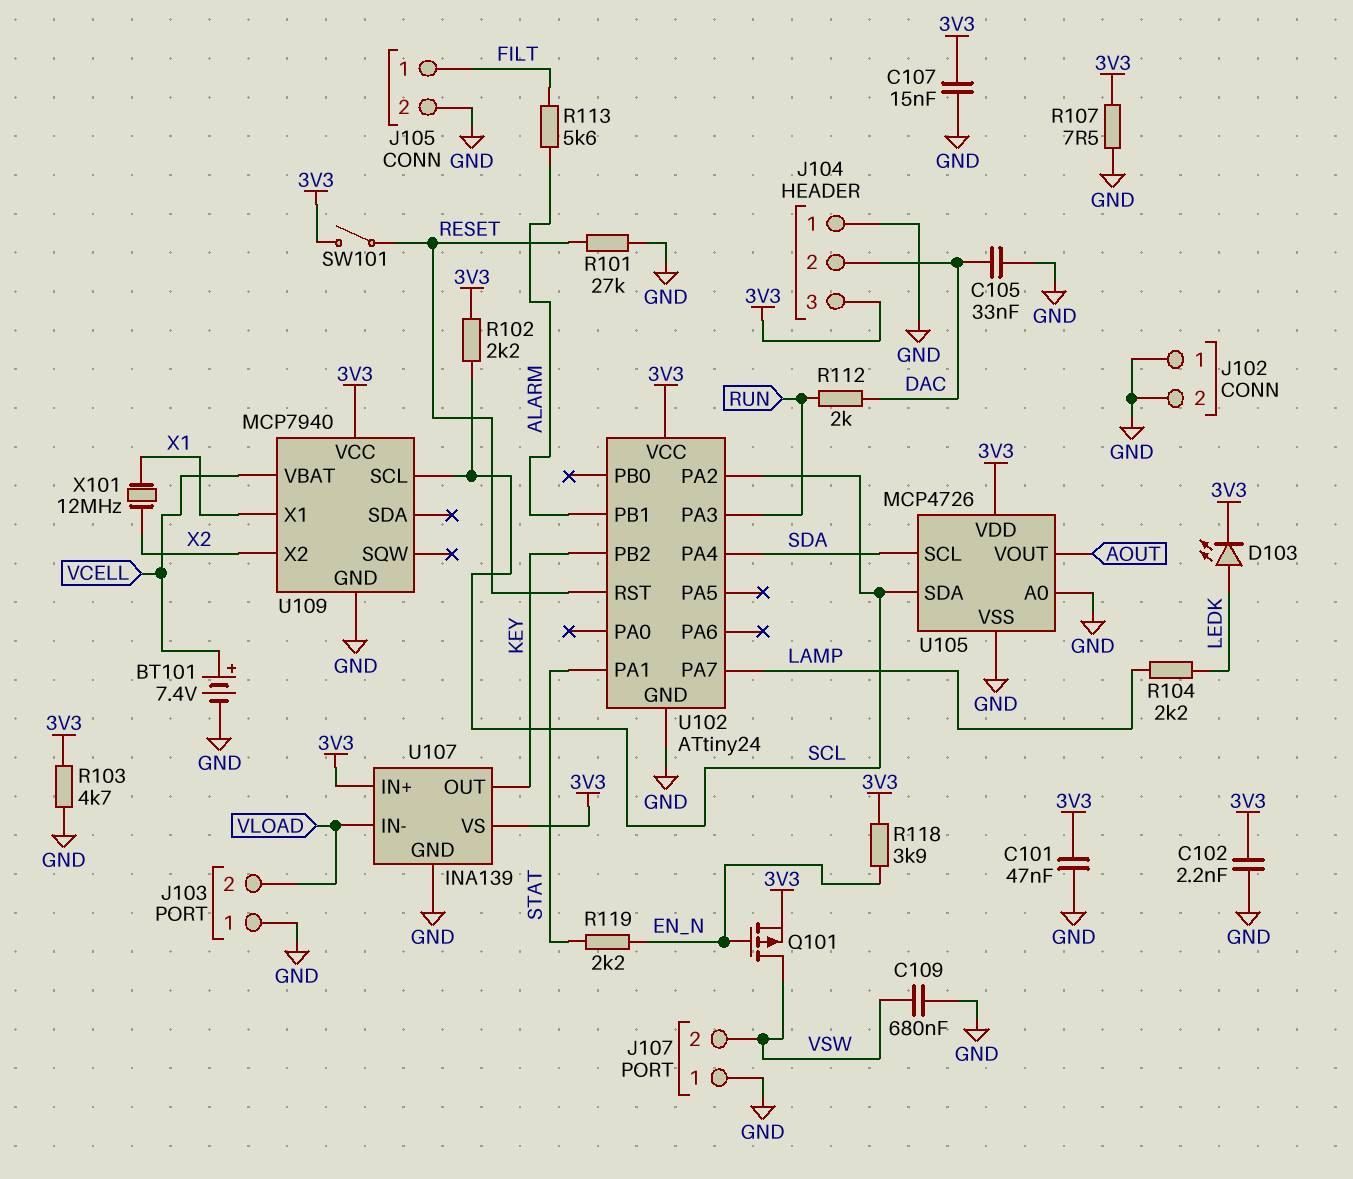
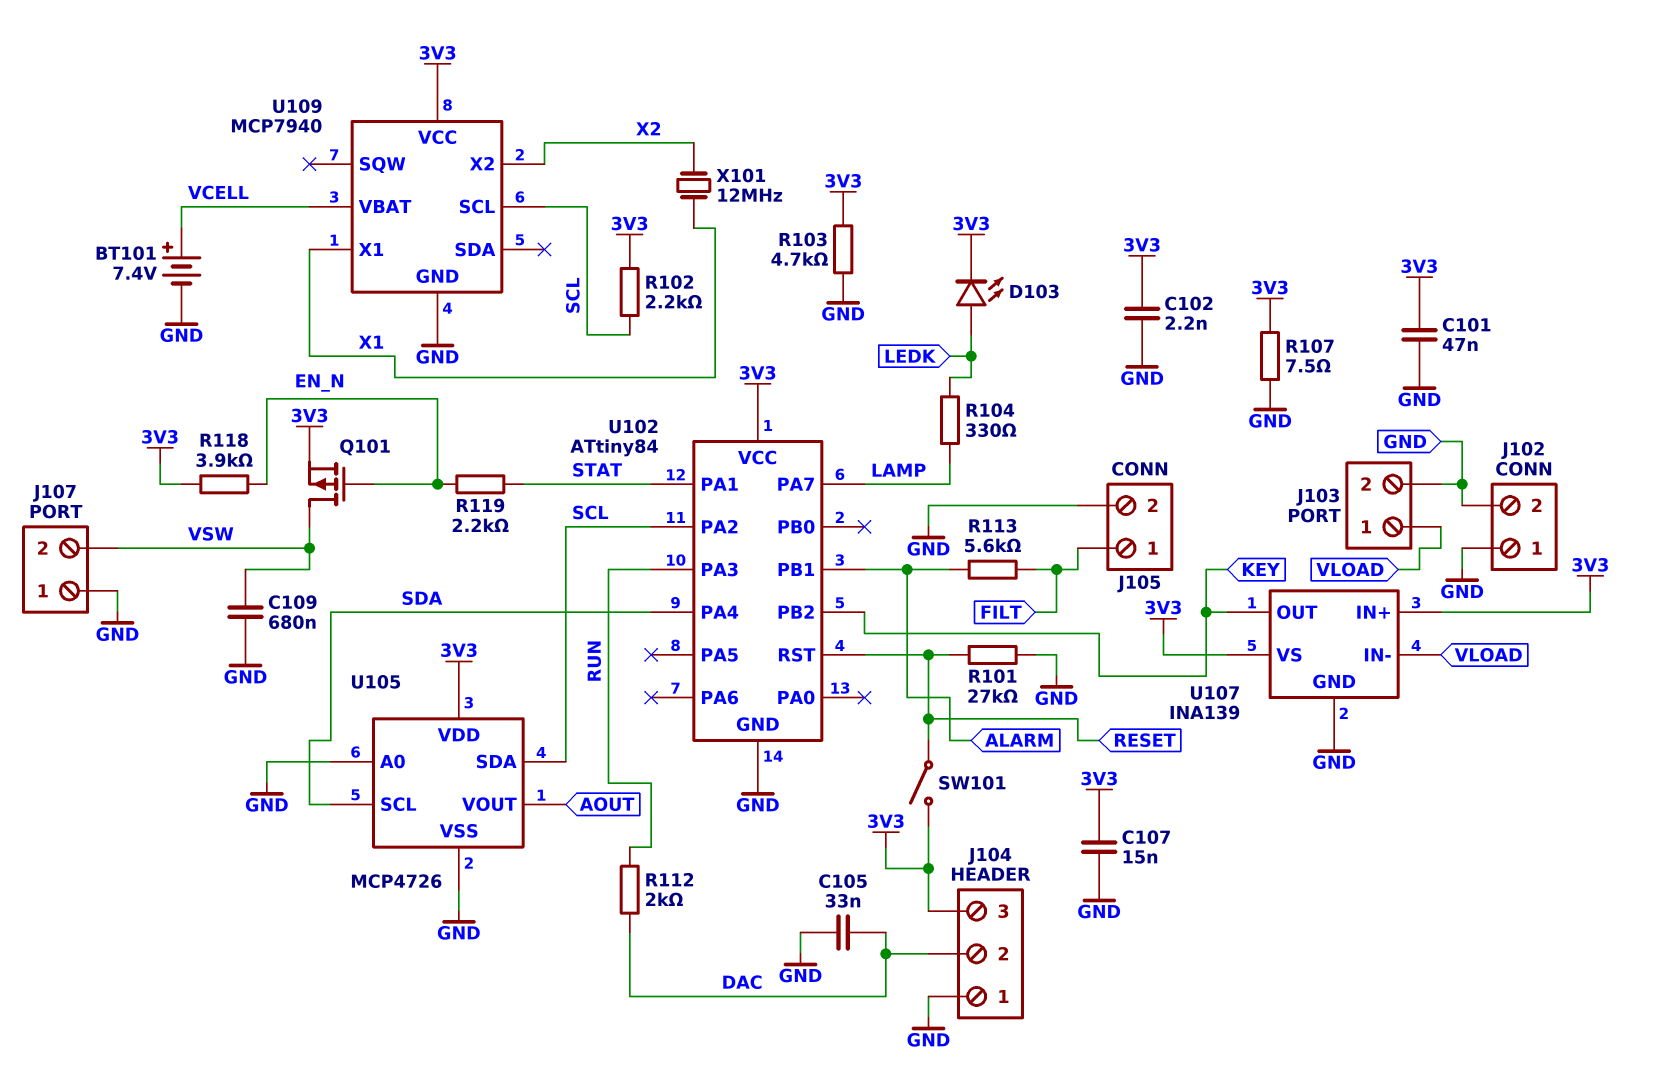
J103 pin 1: GND -> VLOAD
J103 pin 2: VLOAD -> GND
R104: 2.2k (LAMP, LEDK) -> 330 (LAMP, LEDK)
U102: ATtiny24 -> ATtiny84

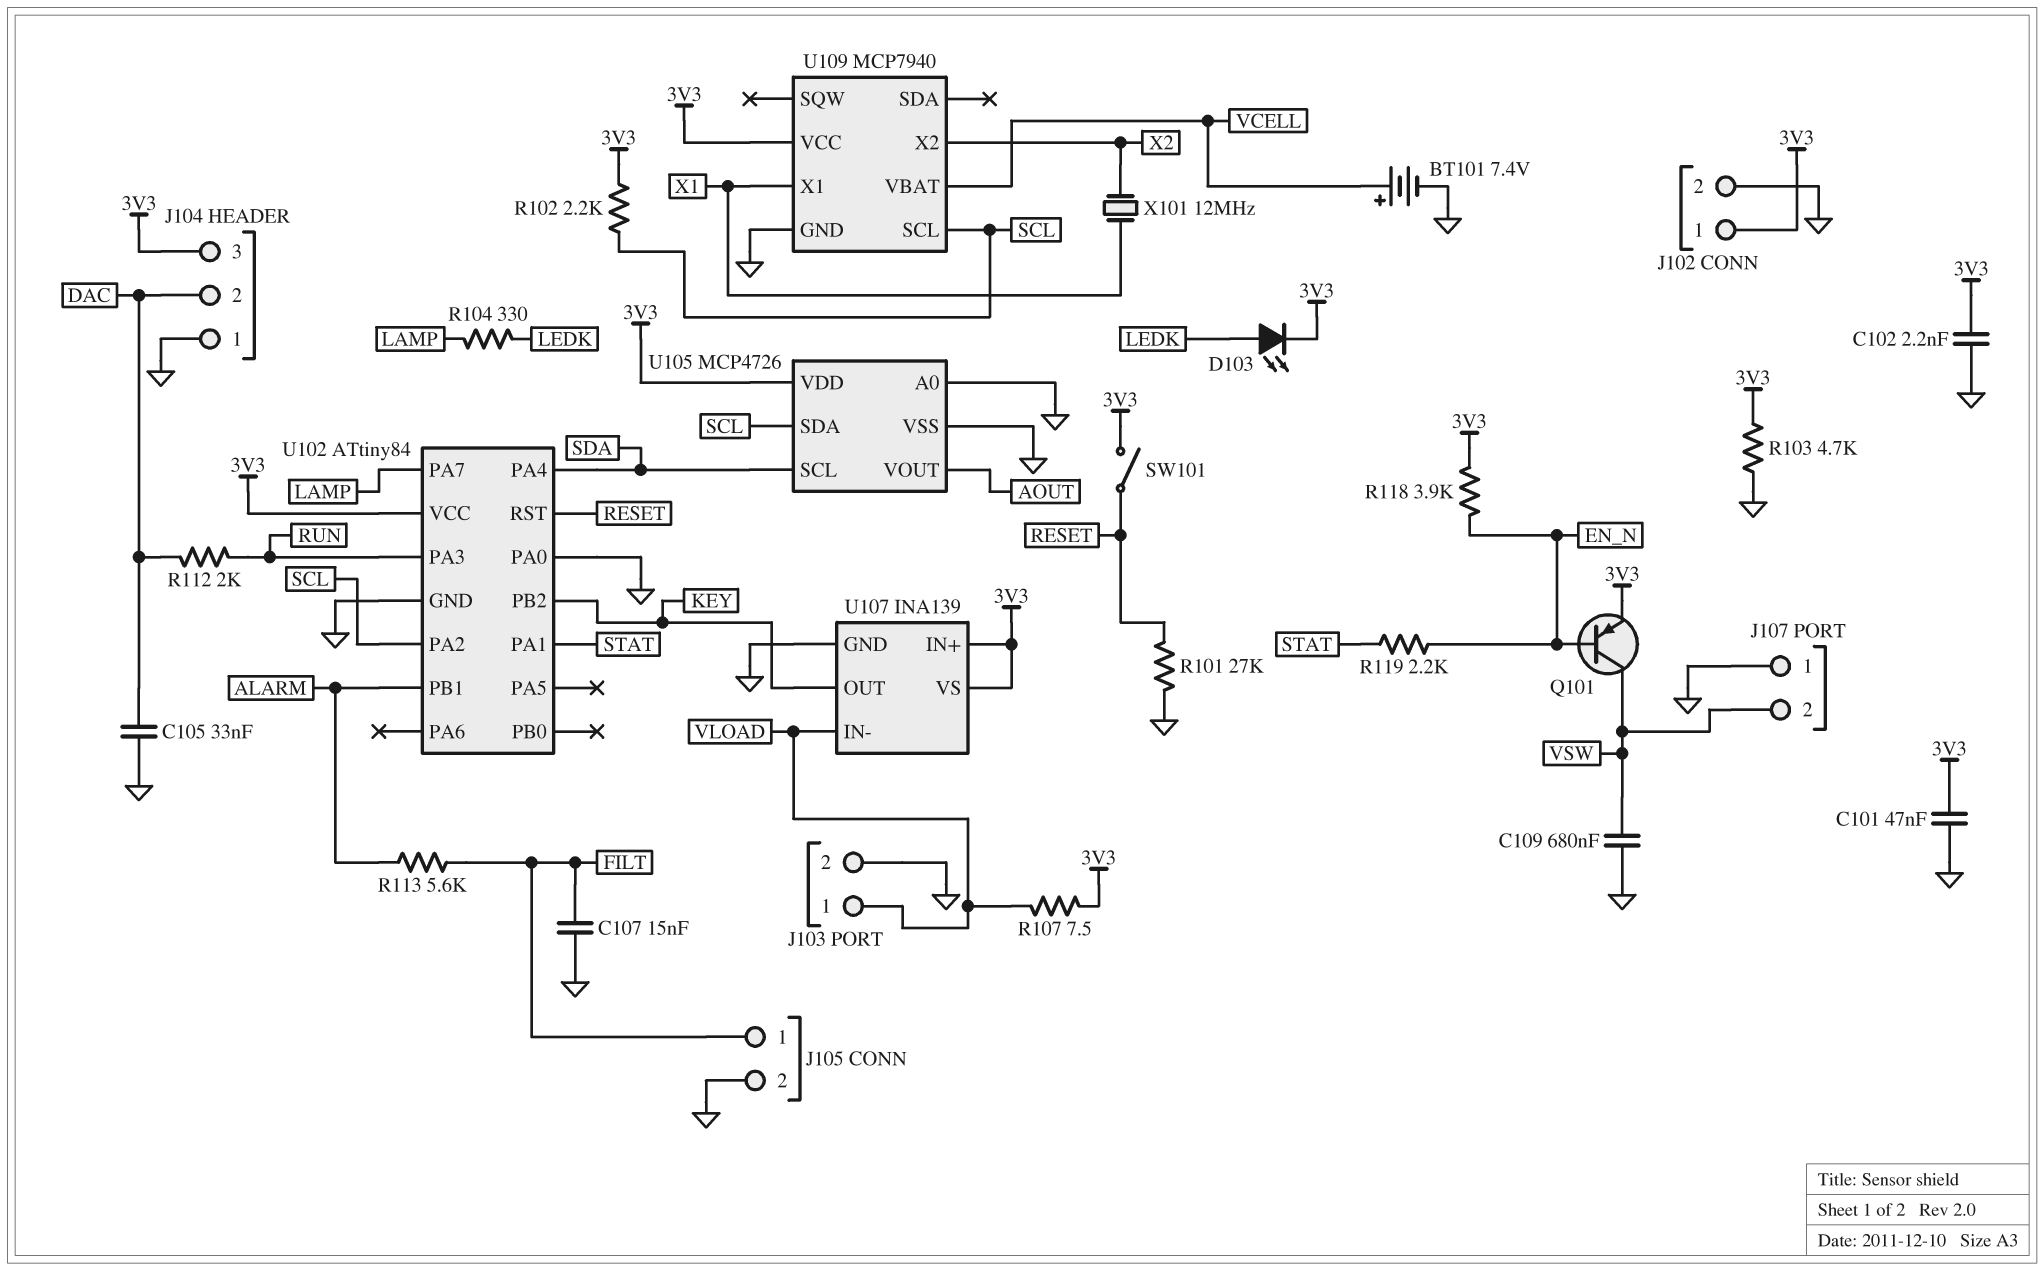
C107: 15nF (3V3, GND) -> 15nF (FILT, GND)
J102 pin 1: GND -> 3V3
Q101: PMOS (G EN_N, D VSW, S 3V3) -> PNP (B EN_N, C VSW, E 3V3)
R107: 7.5 (3V3, GND) -> 7.5 (3V3, VLOAD)
U102 pin PA0: none -> GND

